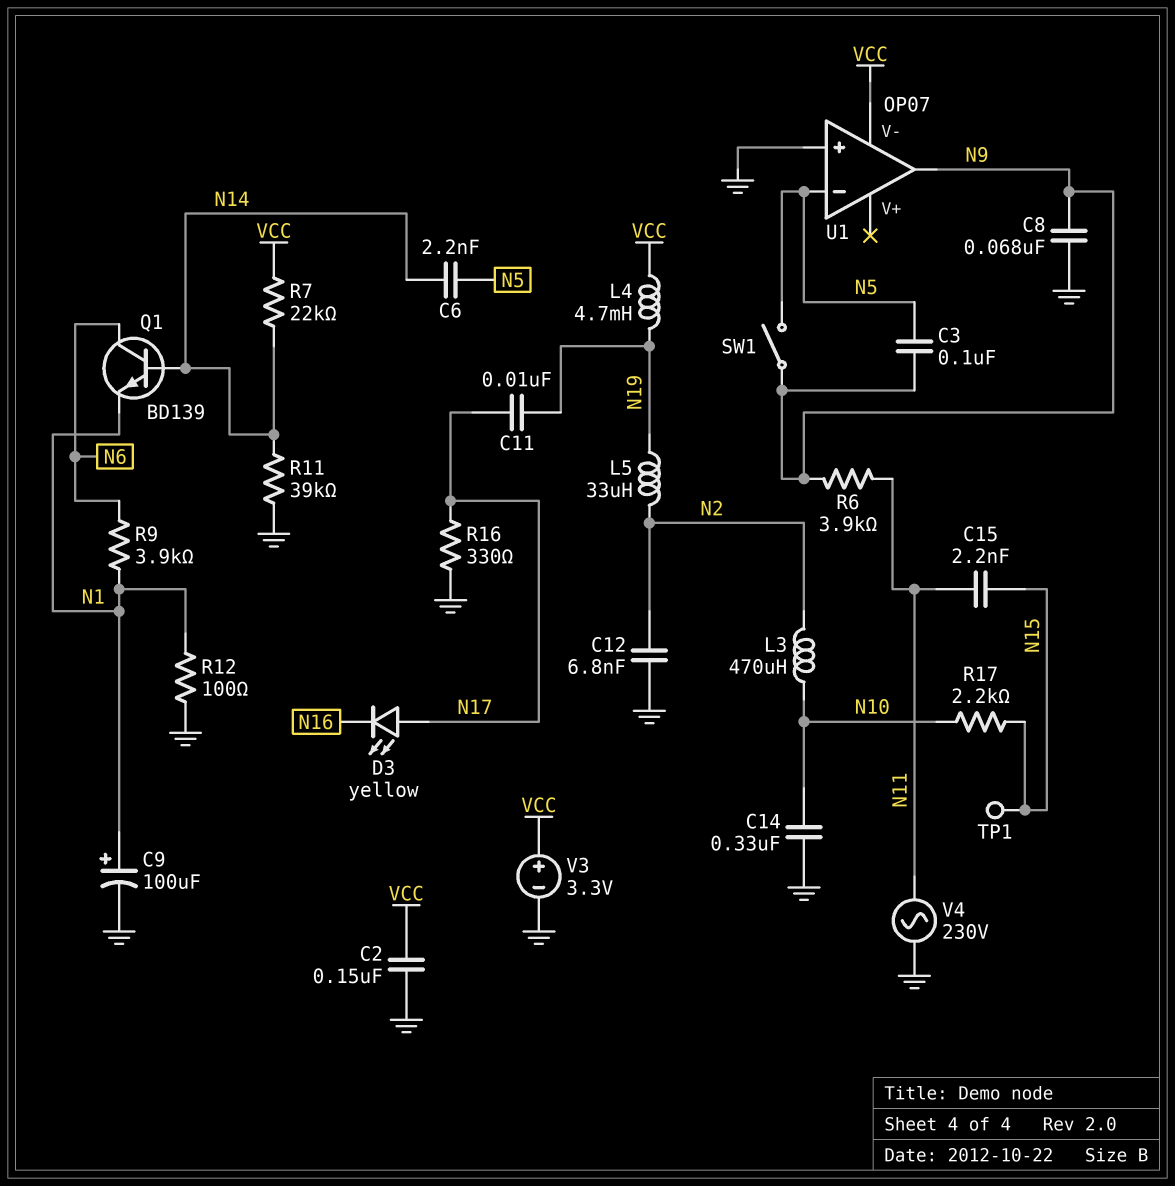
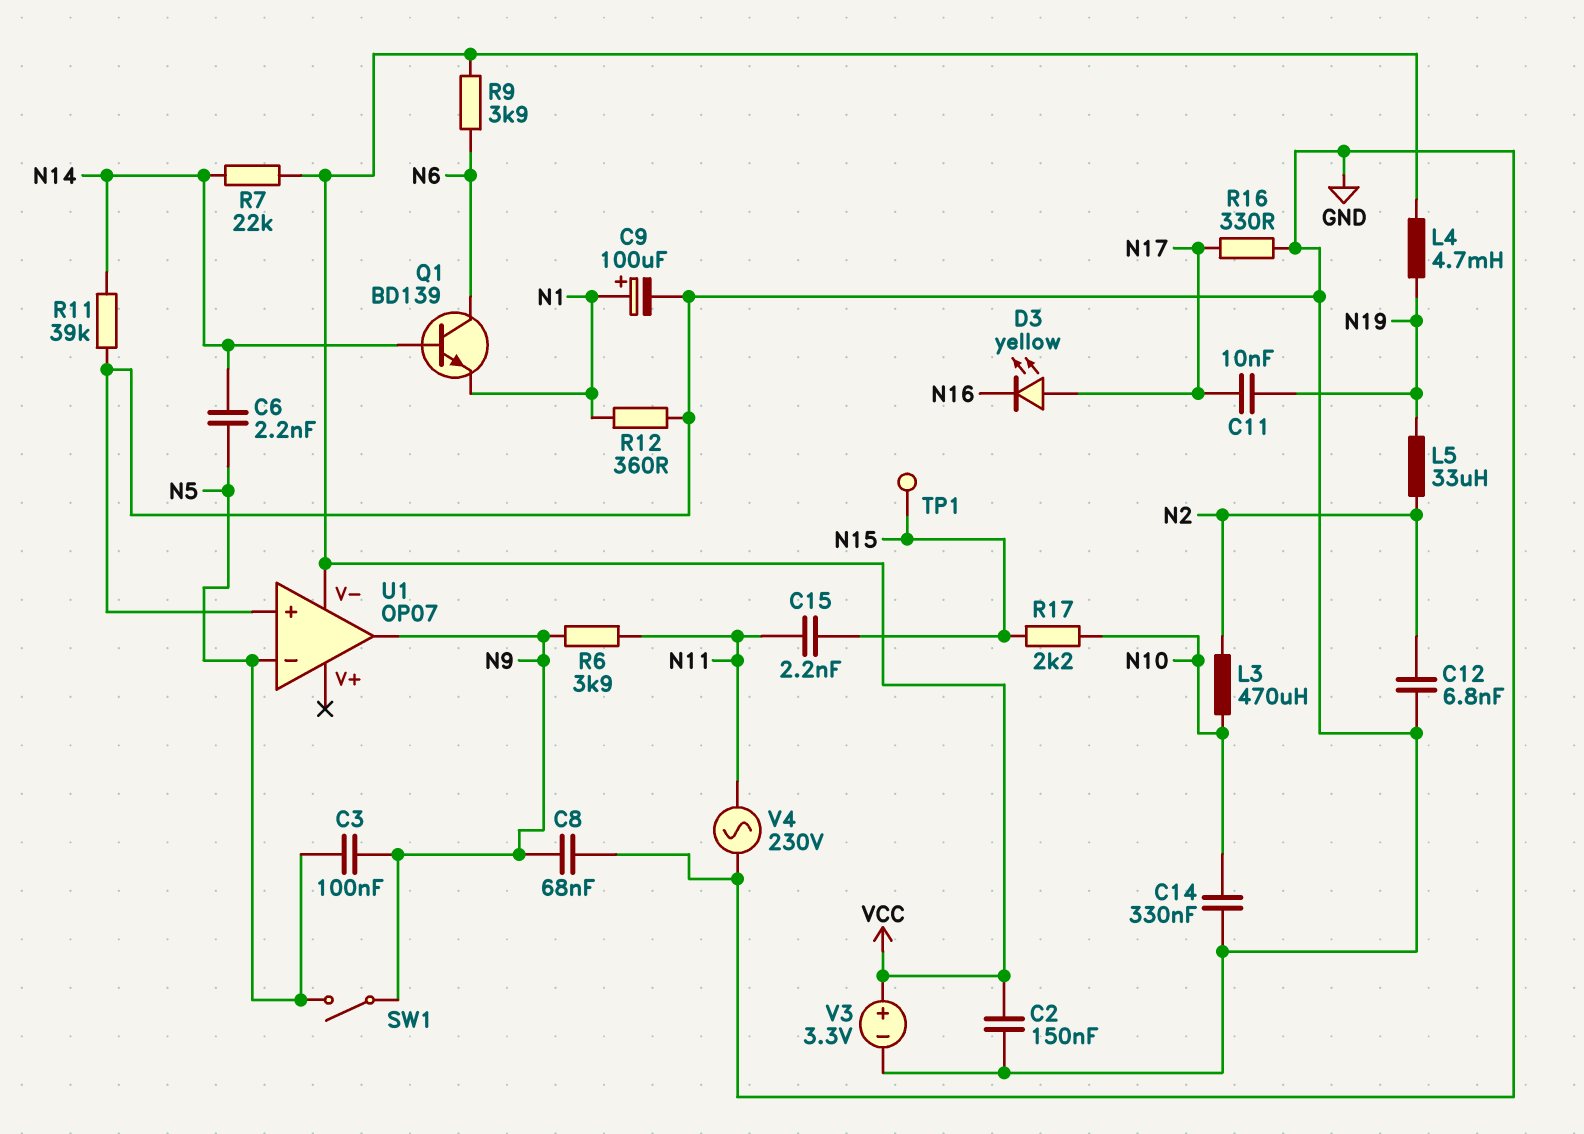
R9: 3.9k (N1, N6) -> 3.9k (N6, VCC)
R12: 100 (GND, N1) -> 360 (GND, N1)

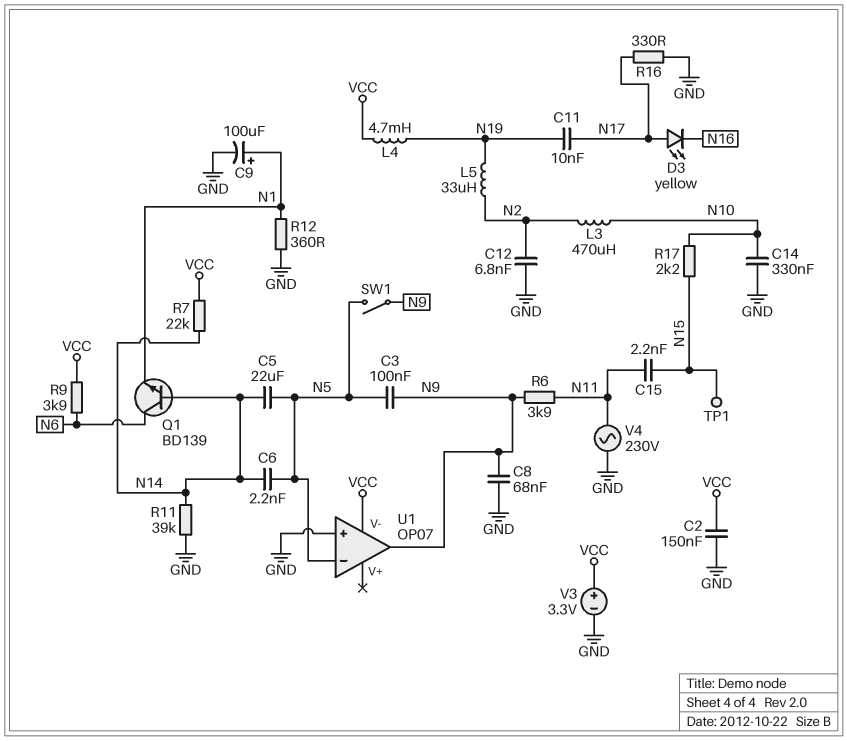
C5: none -> 22uF (N5, N14)

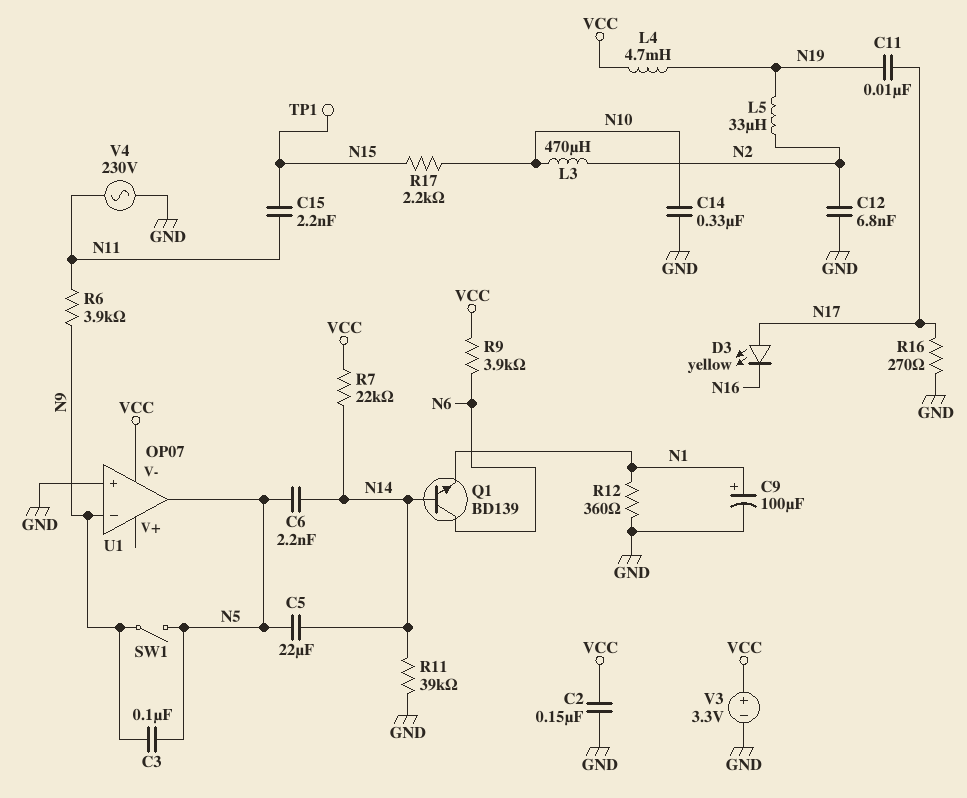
C8: 68nF (GND, N9) -> none
R16: 330 (GND, N17) -> 270 (GND, N17)
U1 pin in-: N5 -> N9
U1 pin out: N9 -> N5

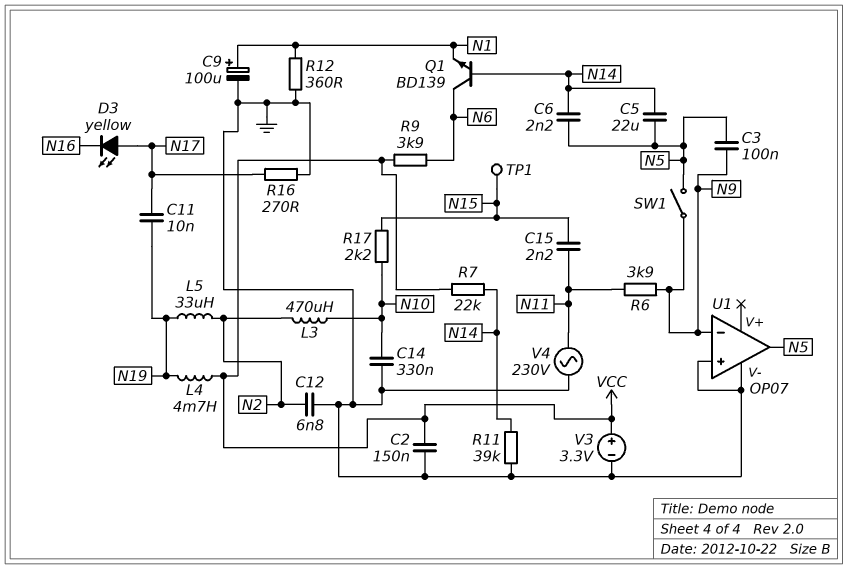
U1 pin V-: VCC -> GND

